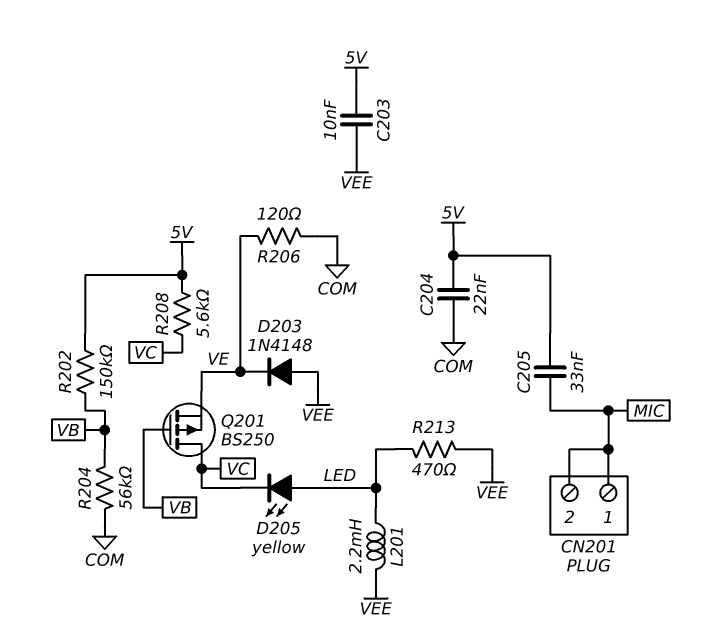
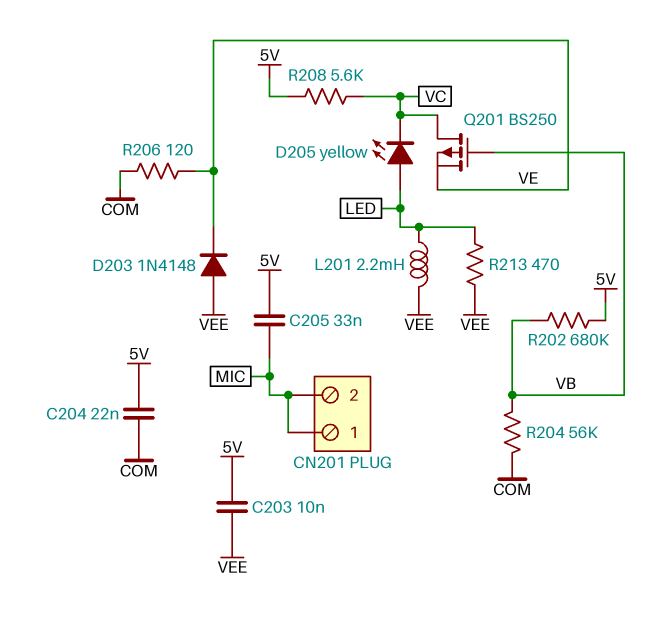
R202: 150k (5V, VB) -> 680k (5V, VB)

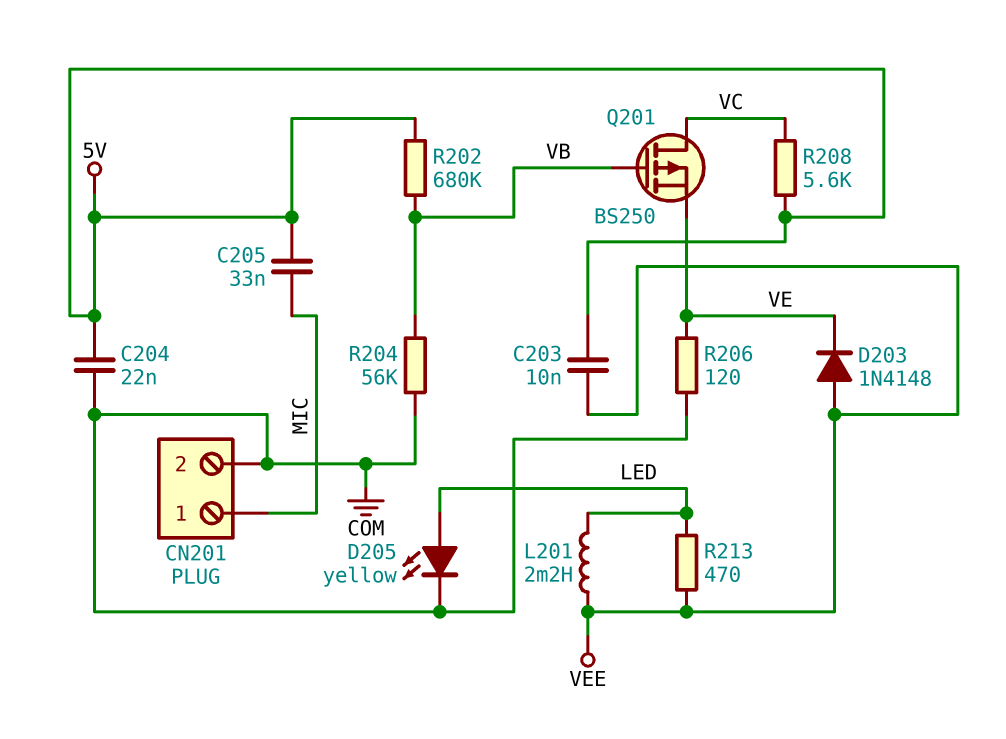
CN201 pin 2: MIC -> COM
D205: LED yellow (A LED, K VC) -> LED yellow (A LED, K COM)

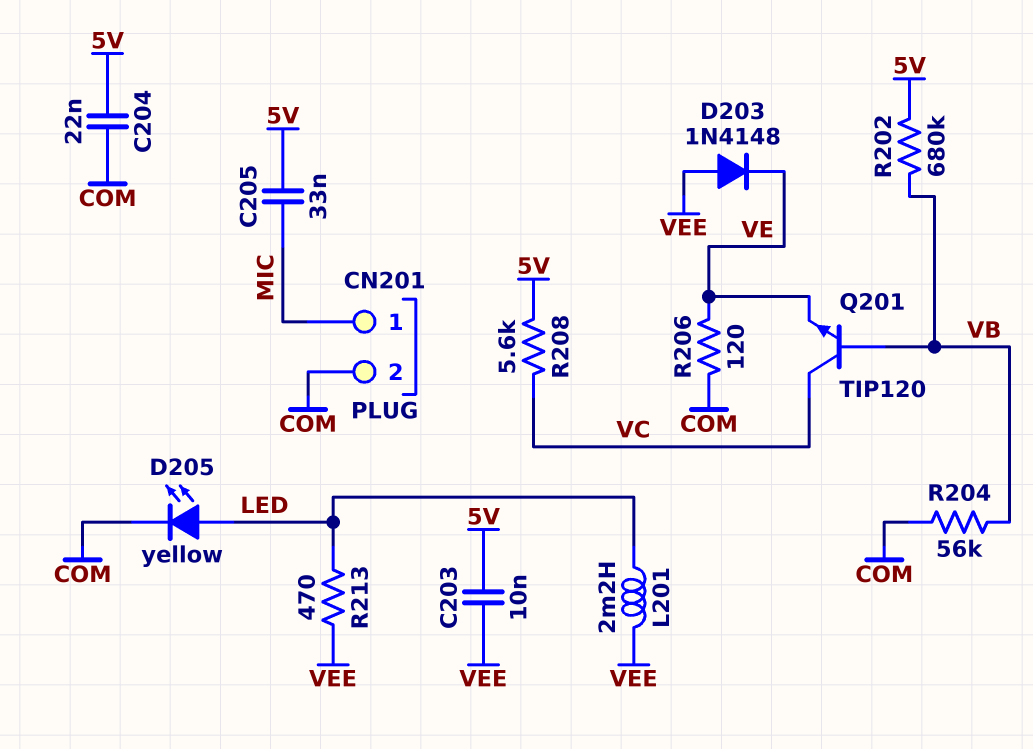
Q201: PMOS BS250 (G VB, D VC, S VE) -> NPN TIP120 (B VB, C VC, E VE)

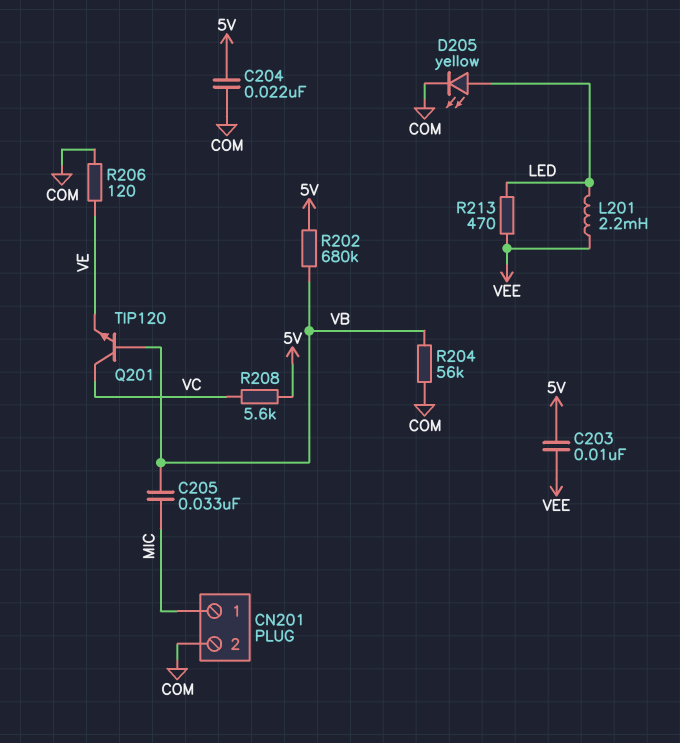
C205: 33nF (5V, MIC) -> 33nF (MIC, VB)
D203: diode 1N4148 (A VEE, K VE) -> none

